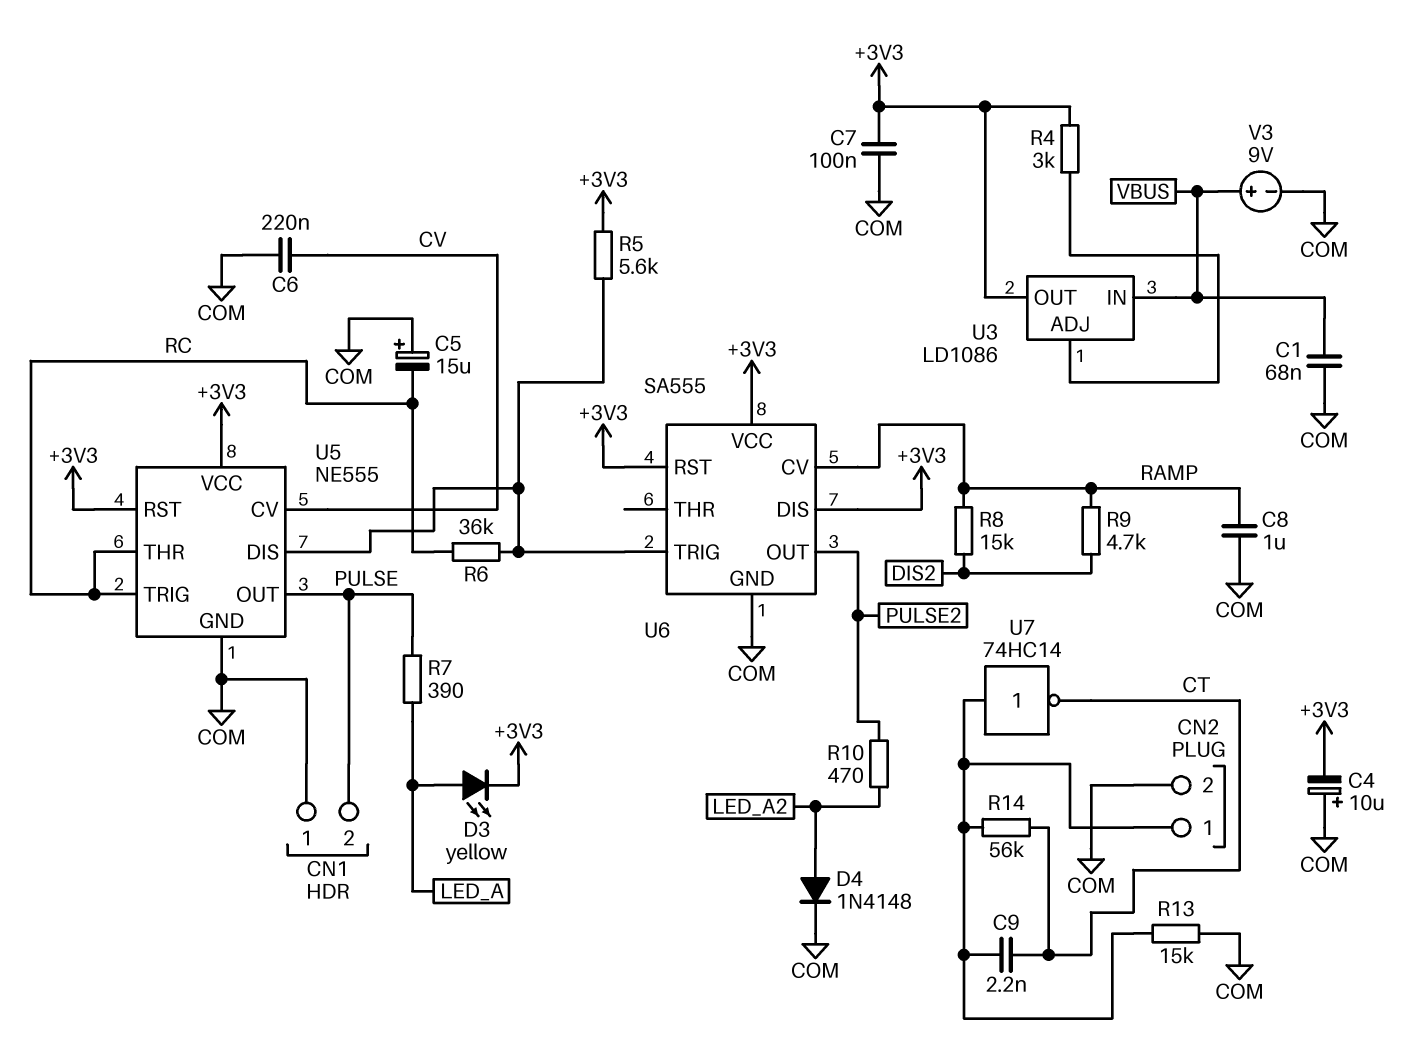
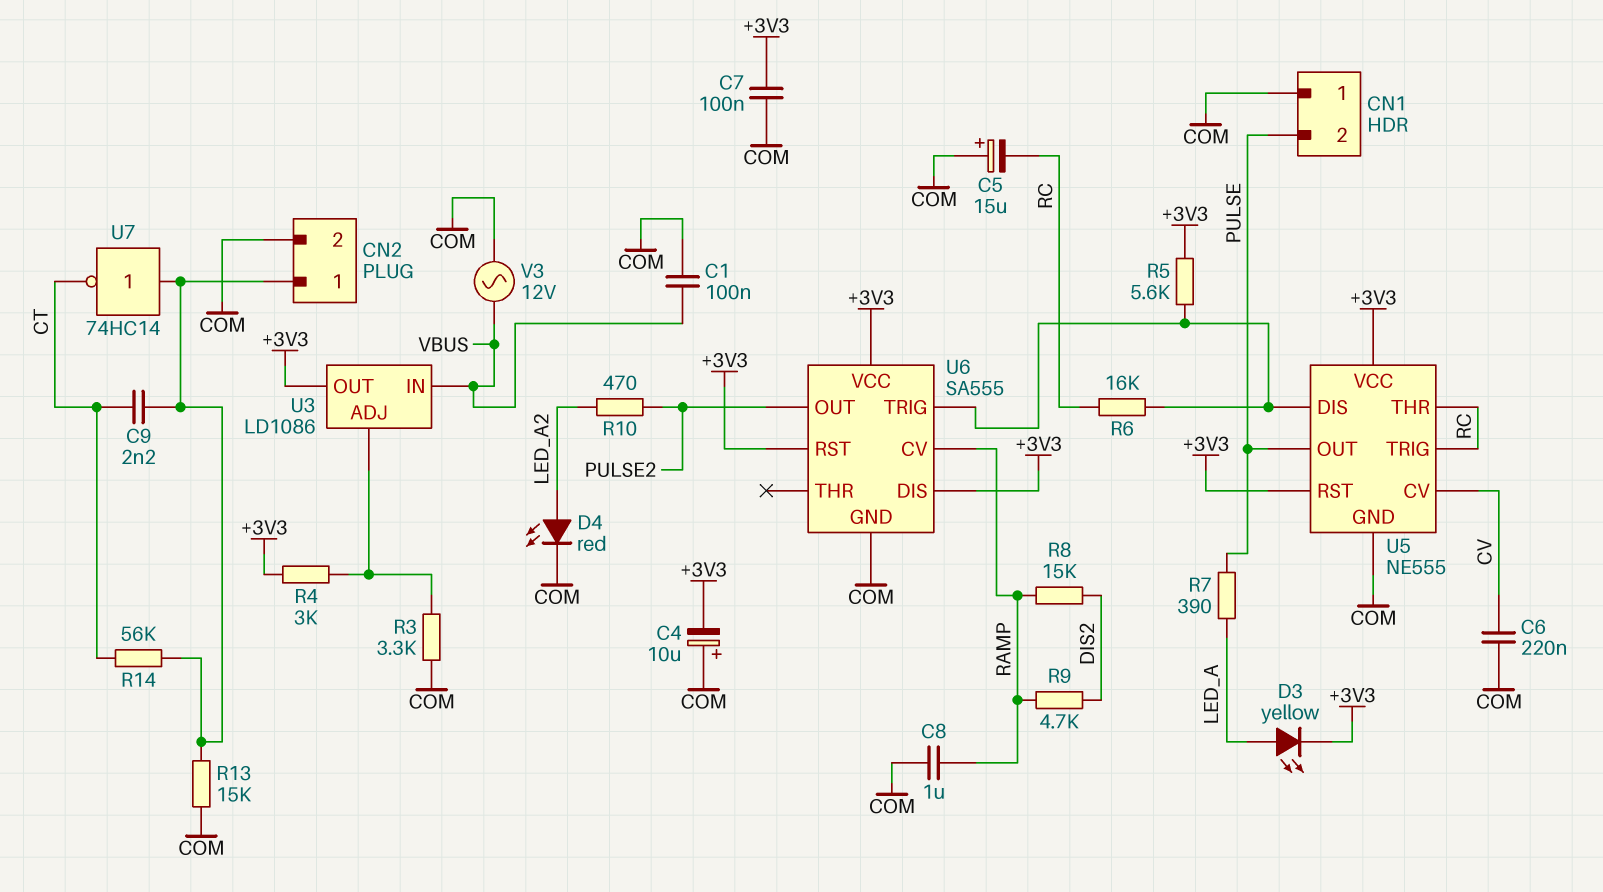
C1: 68nF (COM, VBUS) -> 100nF (COM, VBUS)
D4: diode 1N4148 (A LED_A2, K COM) -> LED red (A LED_A2, K COM)
R3: none -> 3.3k (COM, U3/ADJ)
R6: 36k (RC, U5/DIS) -> 16k (RC, U5/DIS)
V3: 9V (plus VBUS, minus COM) -> AC 12V (COM, VBUS)

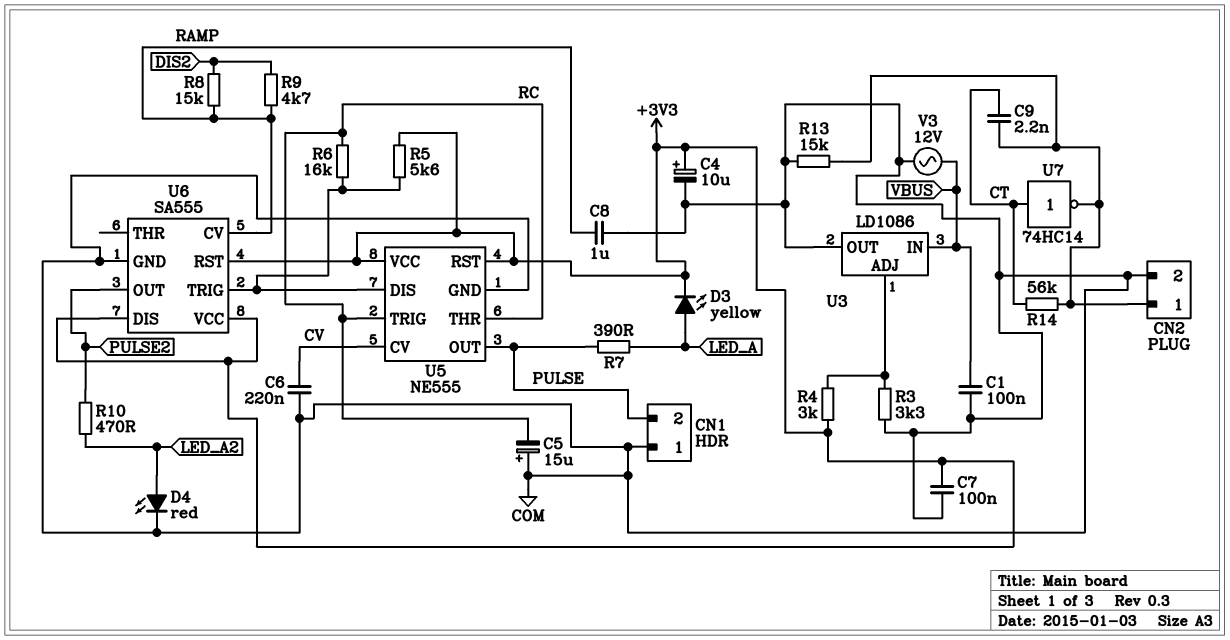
C4: 10uF (plus COM, minus +3V3) -> 10uF (plus +3V3, minus COM)
U3 pin OUT: +3V3 -> COM
U7: NOT 74HC14 (in CN2/1, out CT) -> NOT 74HC14 (in CT, out CN2/1)

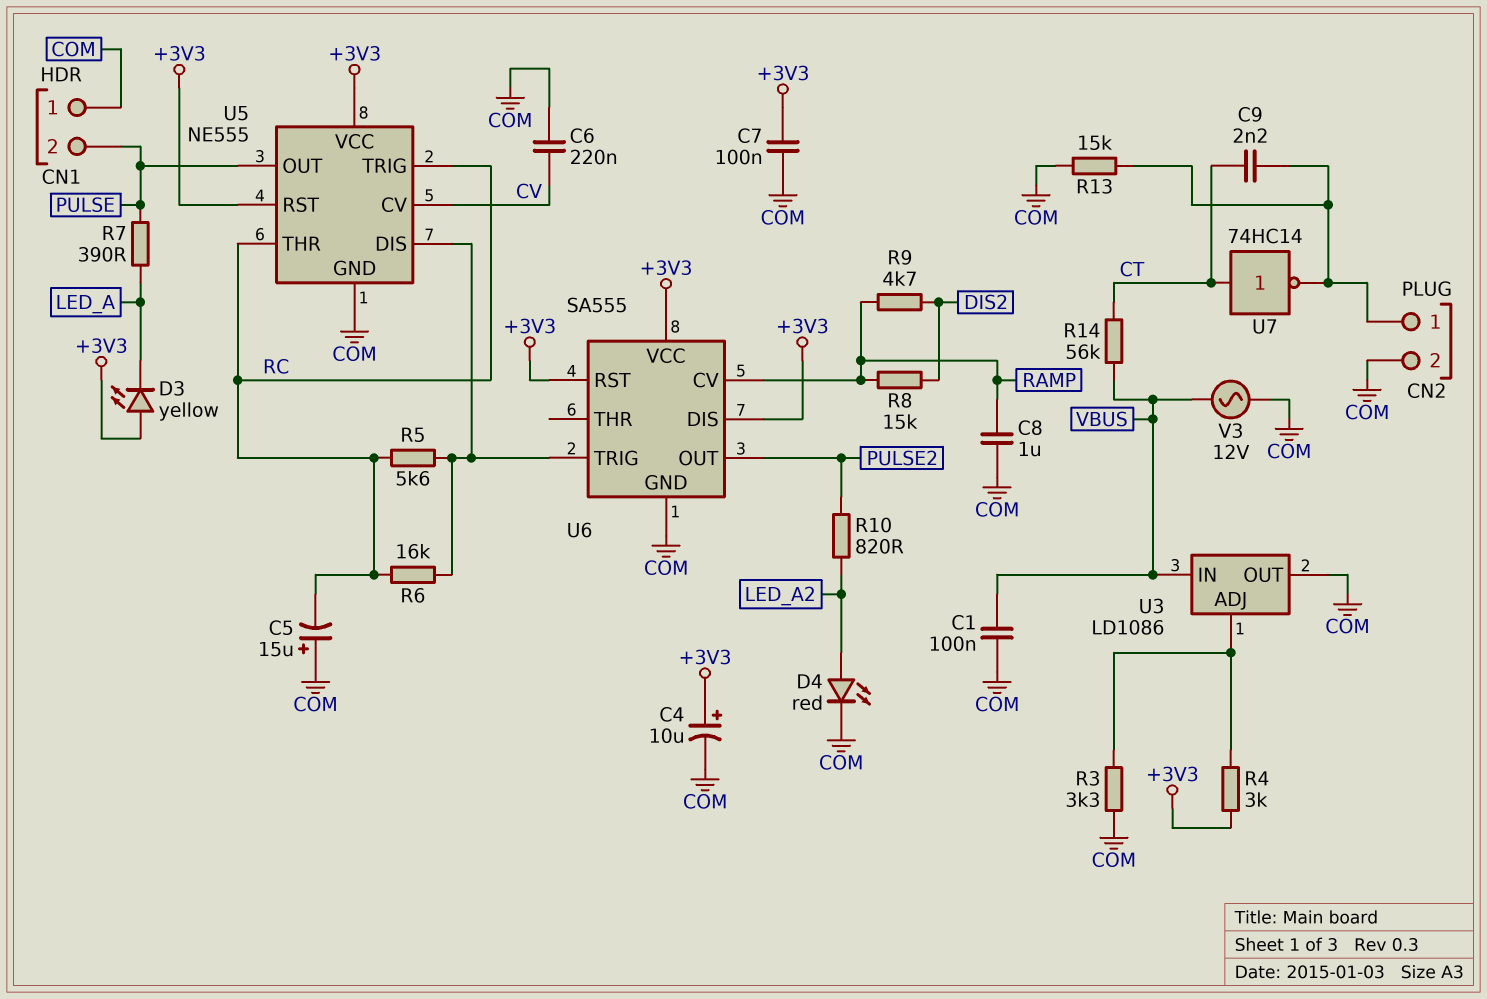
D3: LED yellow (A LED_A, K +3V3) -> LED yellow (A +3V3, K LED_A)
R5: 5.6k (+3V3, U5/DIS) -> 5.6k (RC, U5/DIS)
R10: 470 (LED_A2, PULSE2) -> 820 (LED_A2, PULSE2)
R14: 56k (CN2/1, CT) -> 56k (CT, VBUS)

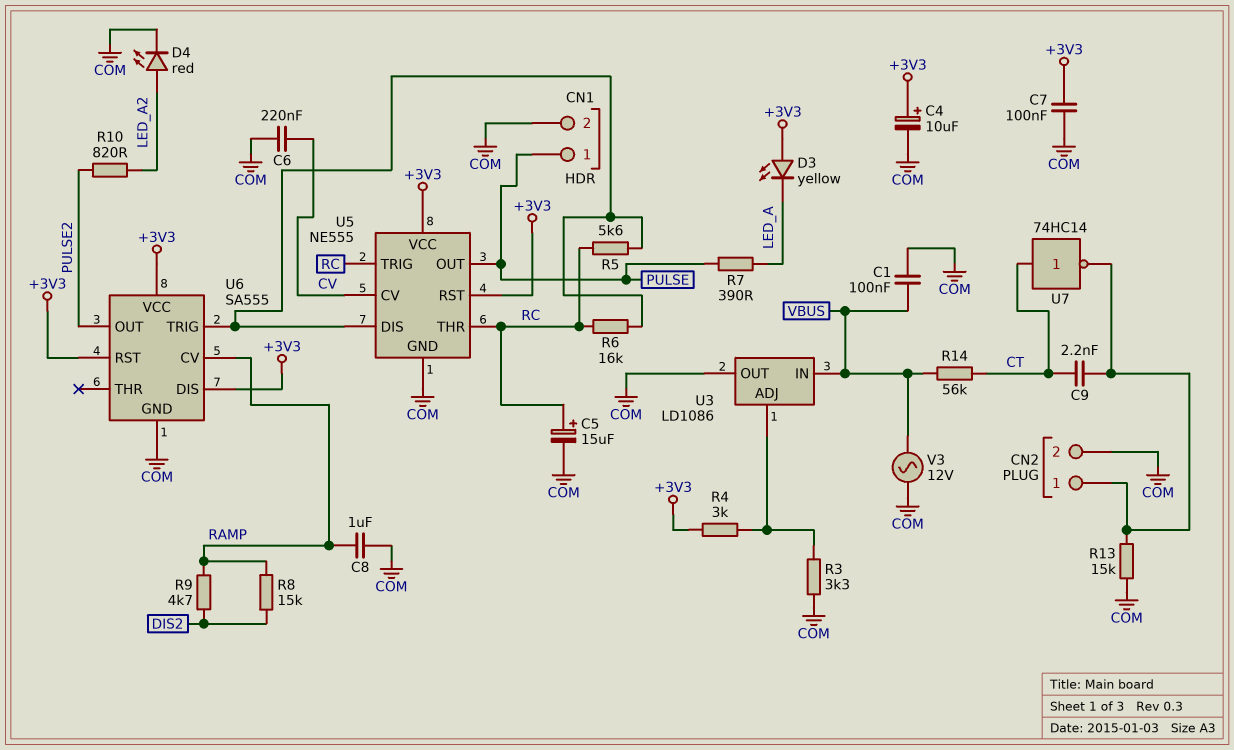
C5: 15uF (plus COM, minus RC) -> 15uF (plus RC, minus COM)
CN1 pin 1: COM -> PULSE
CN1 pin 2: PULSE -> COM

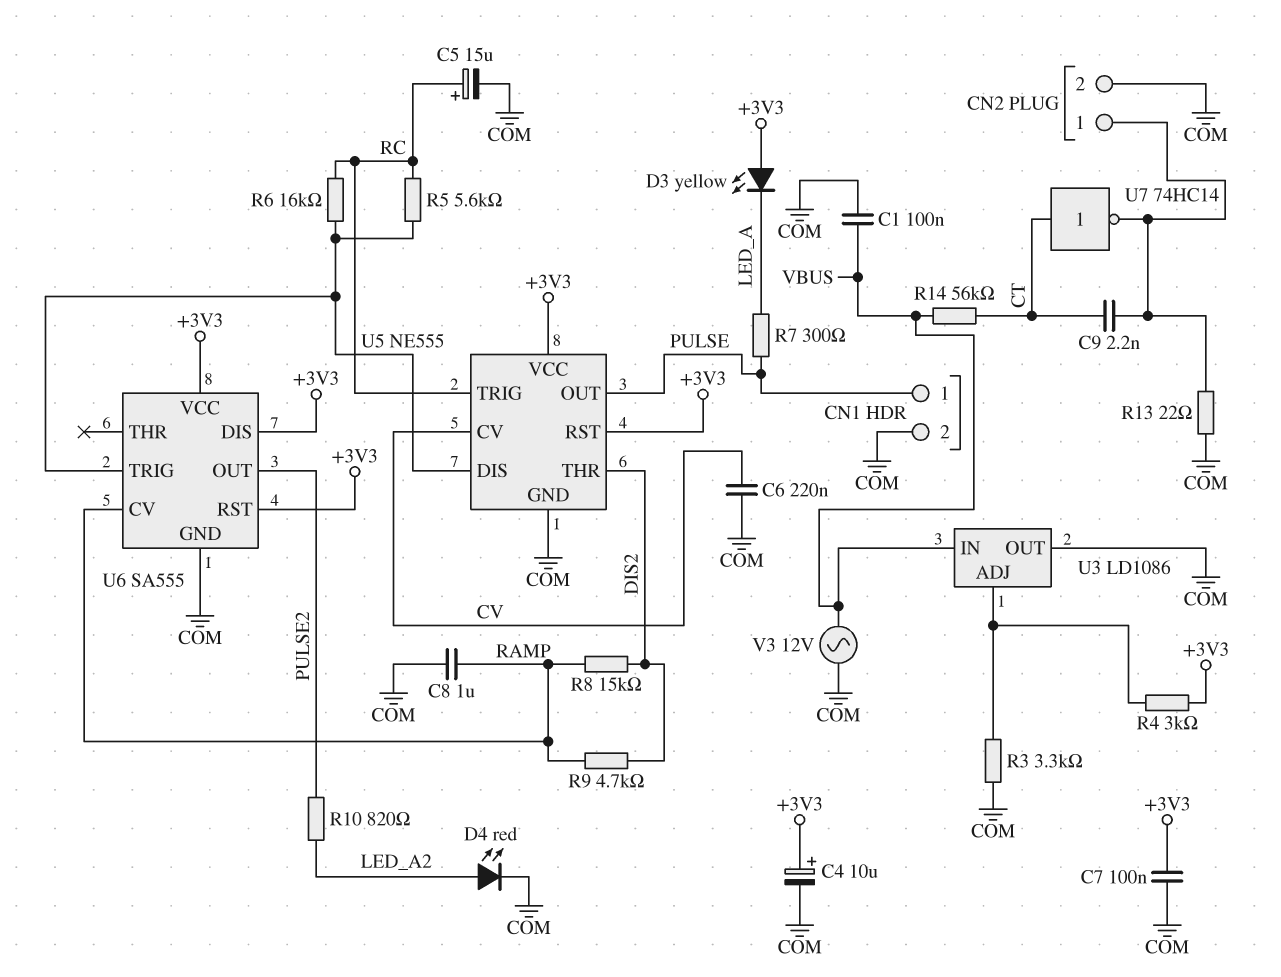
R7: 390 (LED_A, PULSE) -> 300 (LED_A, PULSE)
R13: 15k (CN2/1, COM) -> 22 (CN2/1, COM)
U5 pin THR: RC -> DIS2

